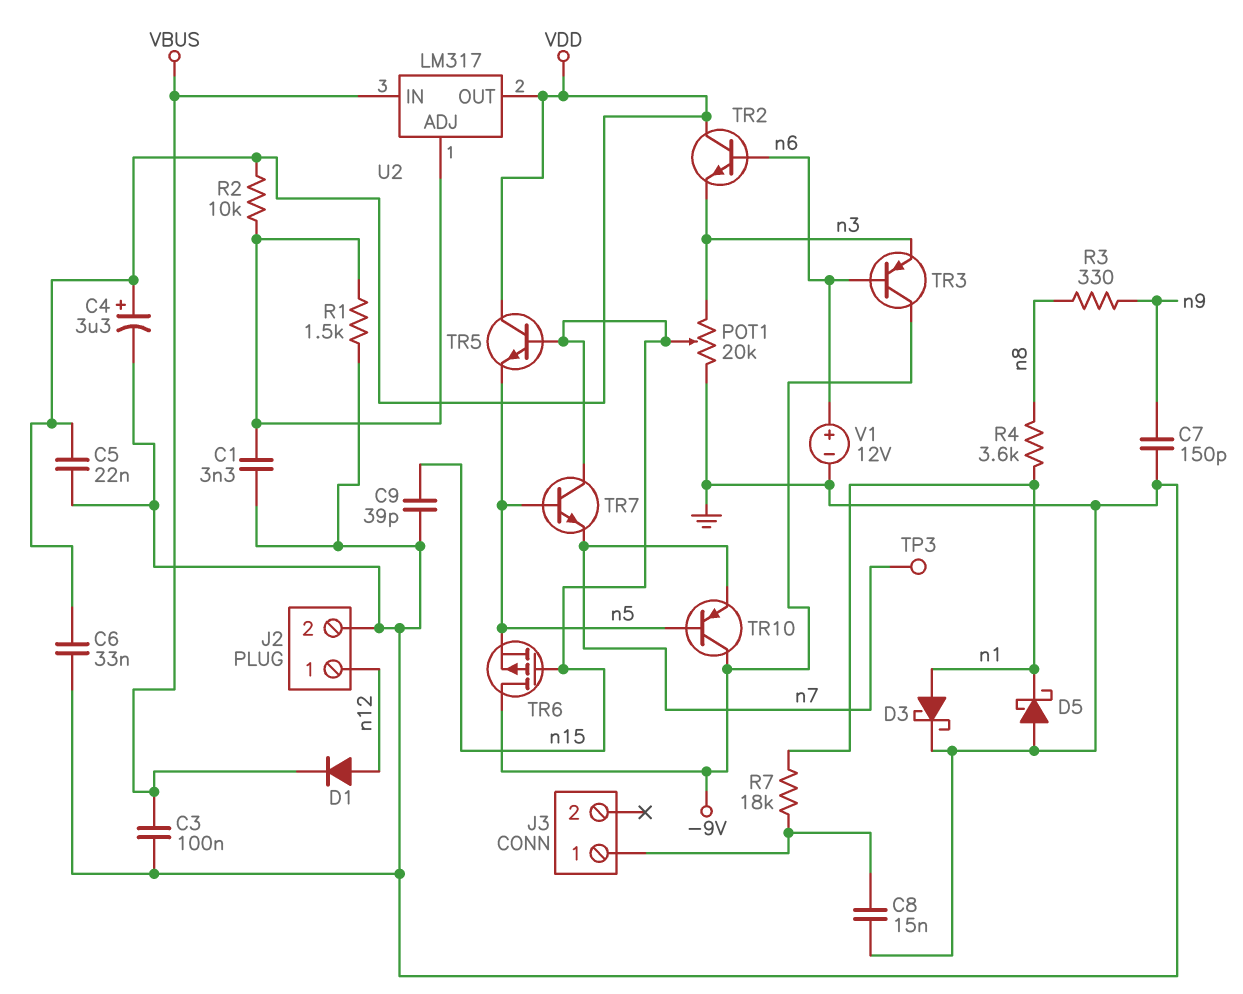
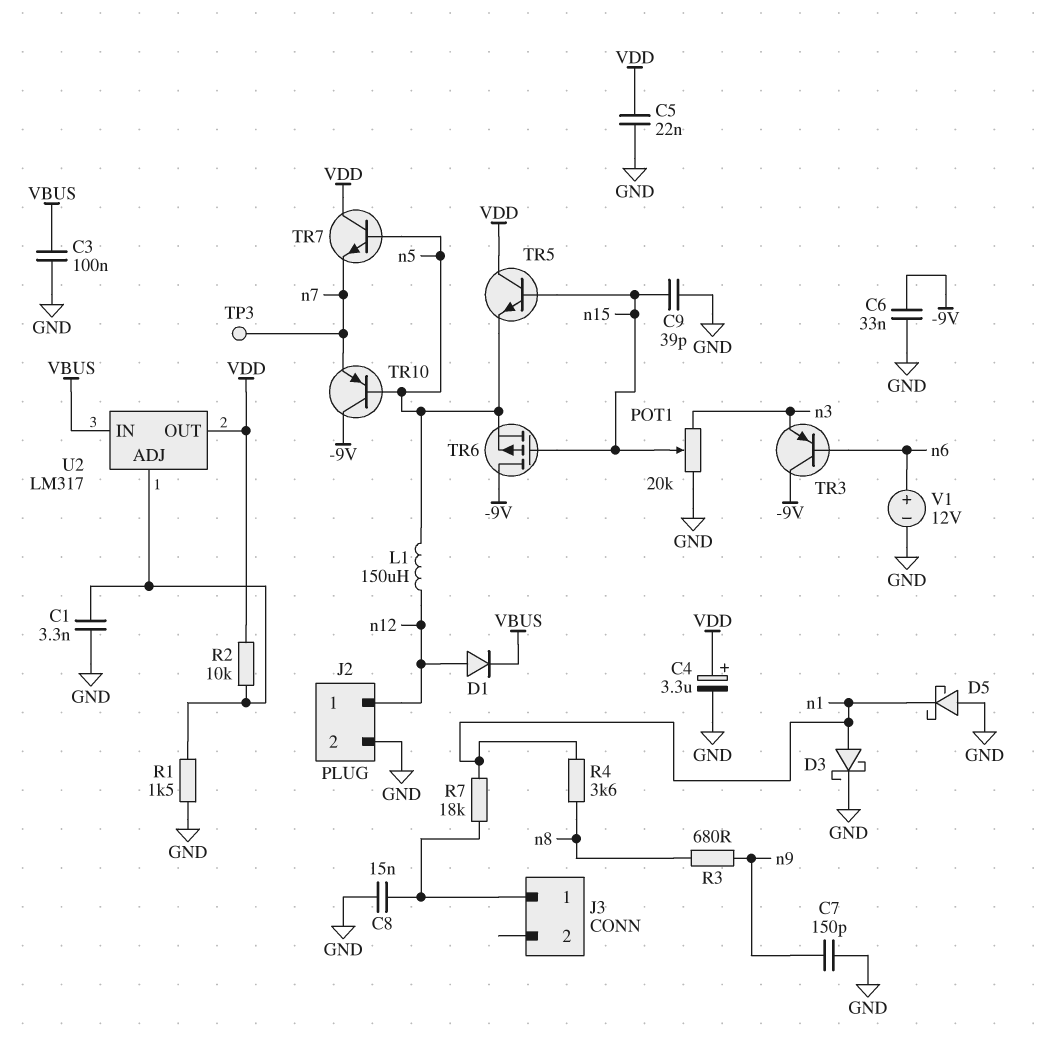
C6: 33nF (GND, VDD) -> 33nF (-9V, GND)
L1: none -> 150uH (n5, n12)
R3: 330 (n8, n9) -> 680 (n8, n9)
TR2: NPN (B n6, C VDD, E n3) -> none
TR7: NPN (B n5, C n15, E n7) -> NPN (B n5, C VDD, E n7)

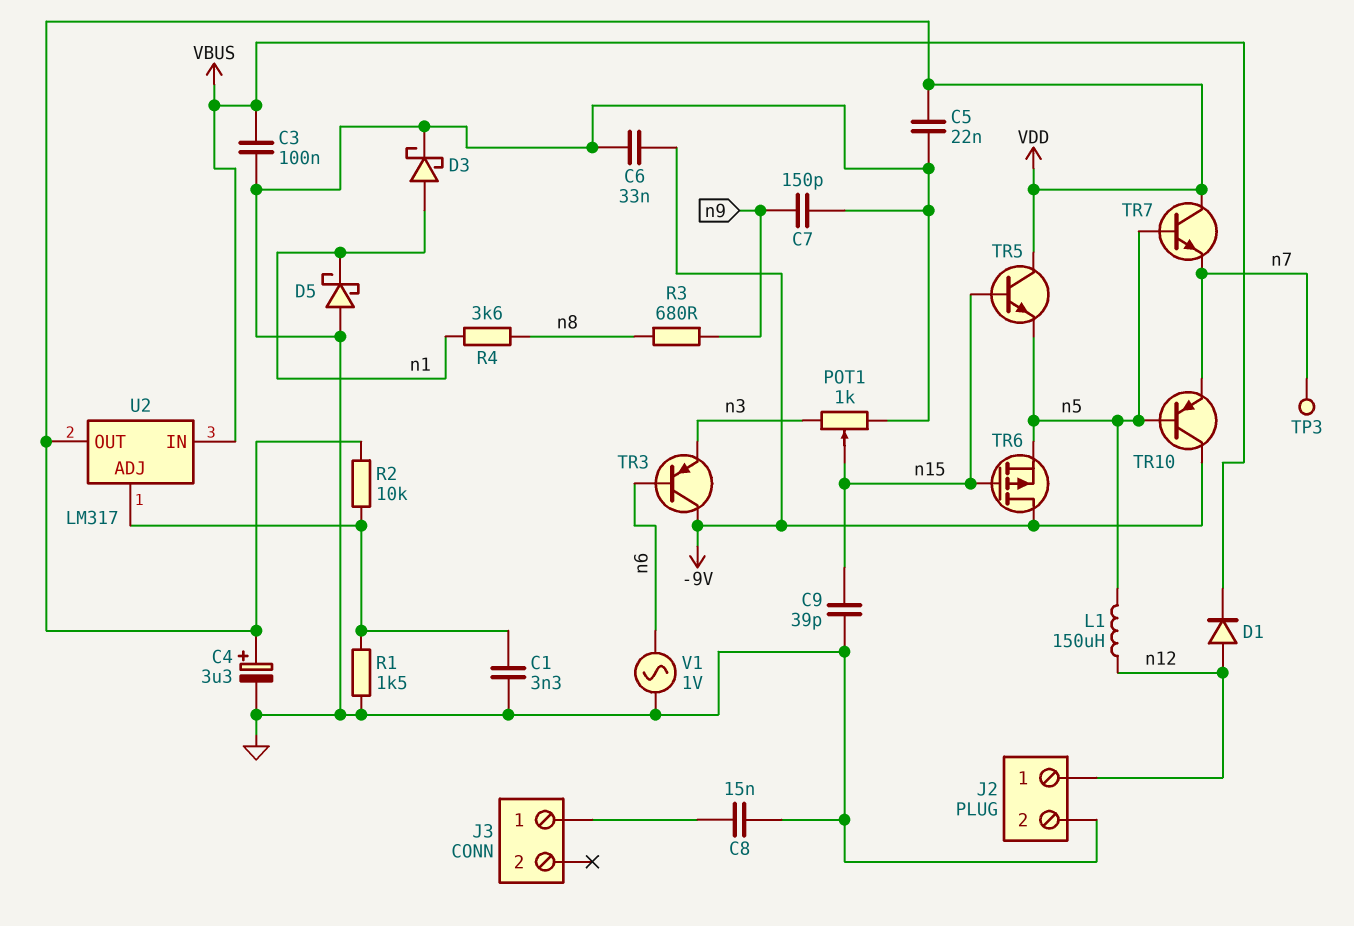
POT1: 20k (GND, n3, wiper n15) -> 1k (GND, n3, wiper n15)
R7: 18k (J3/1, n1) -> none
V1: 12V (plus n6, minus GND) -> AC 1V (GND, n6)

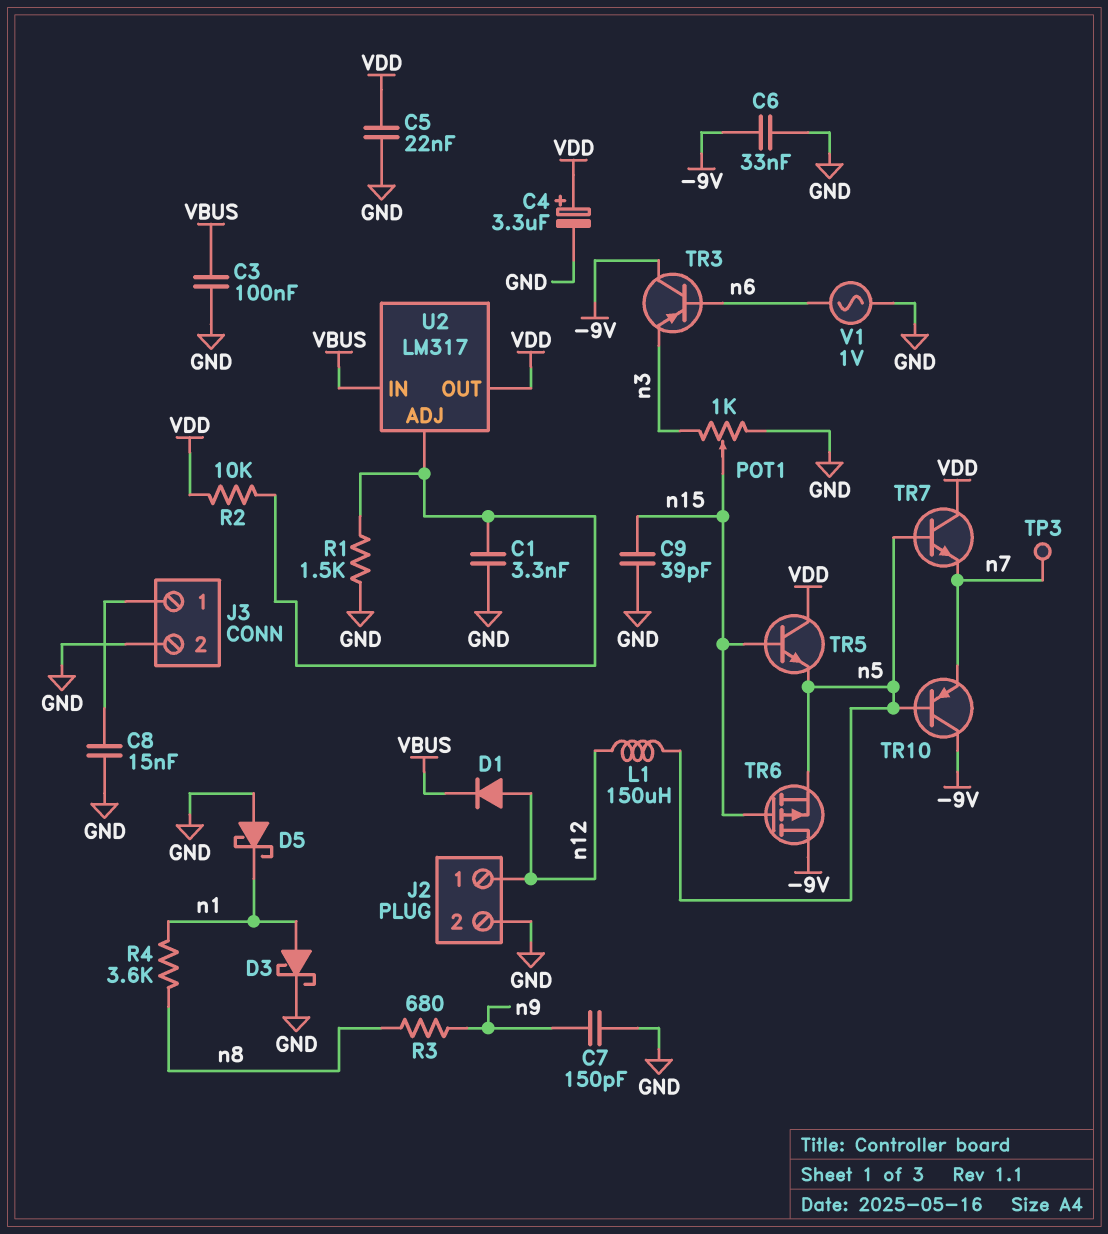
J3 pin 2: none -> GND

